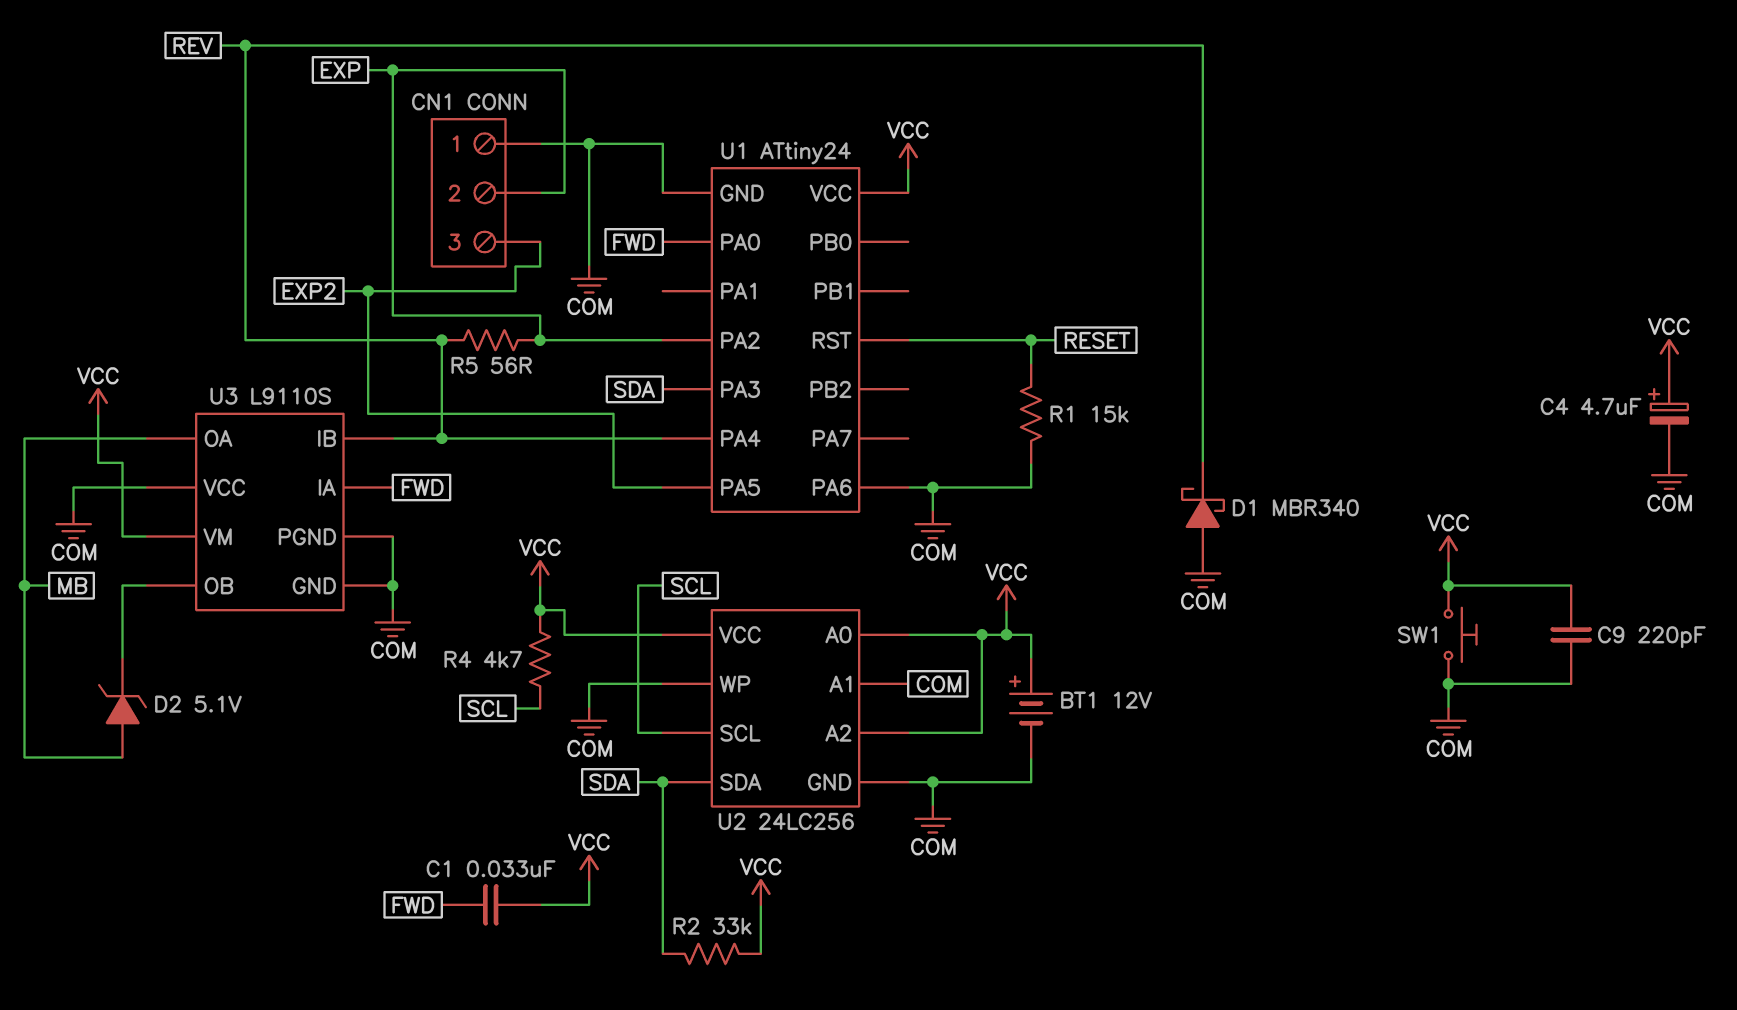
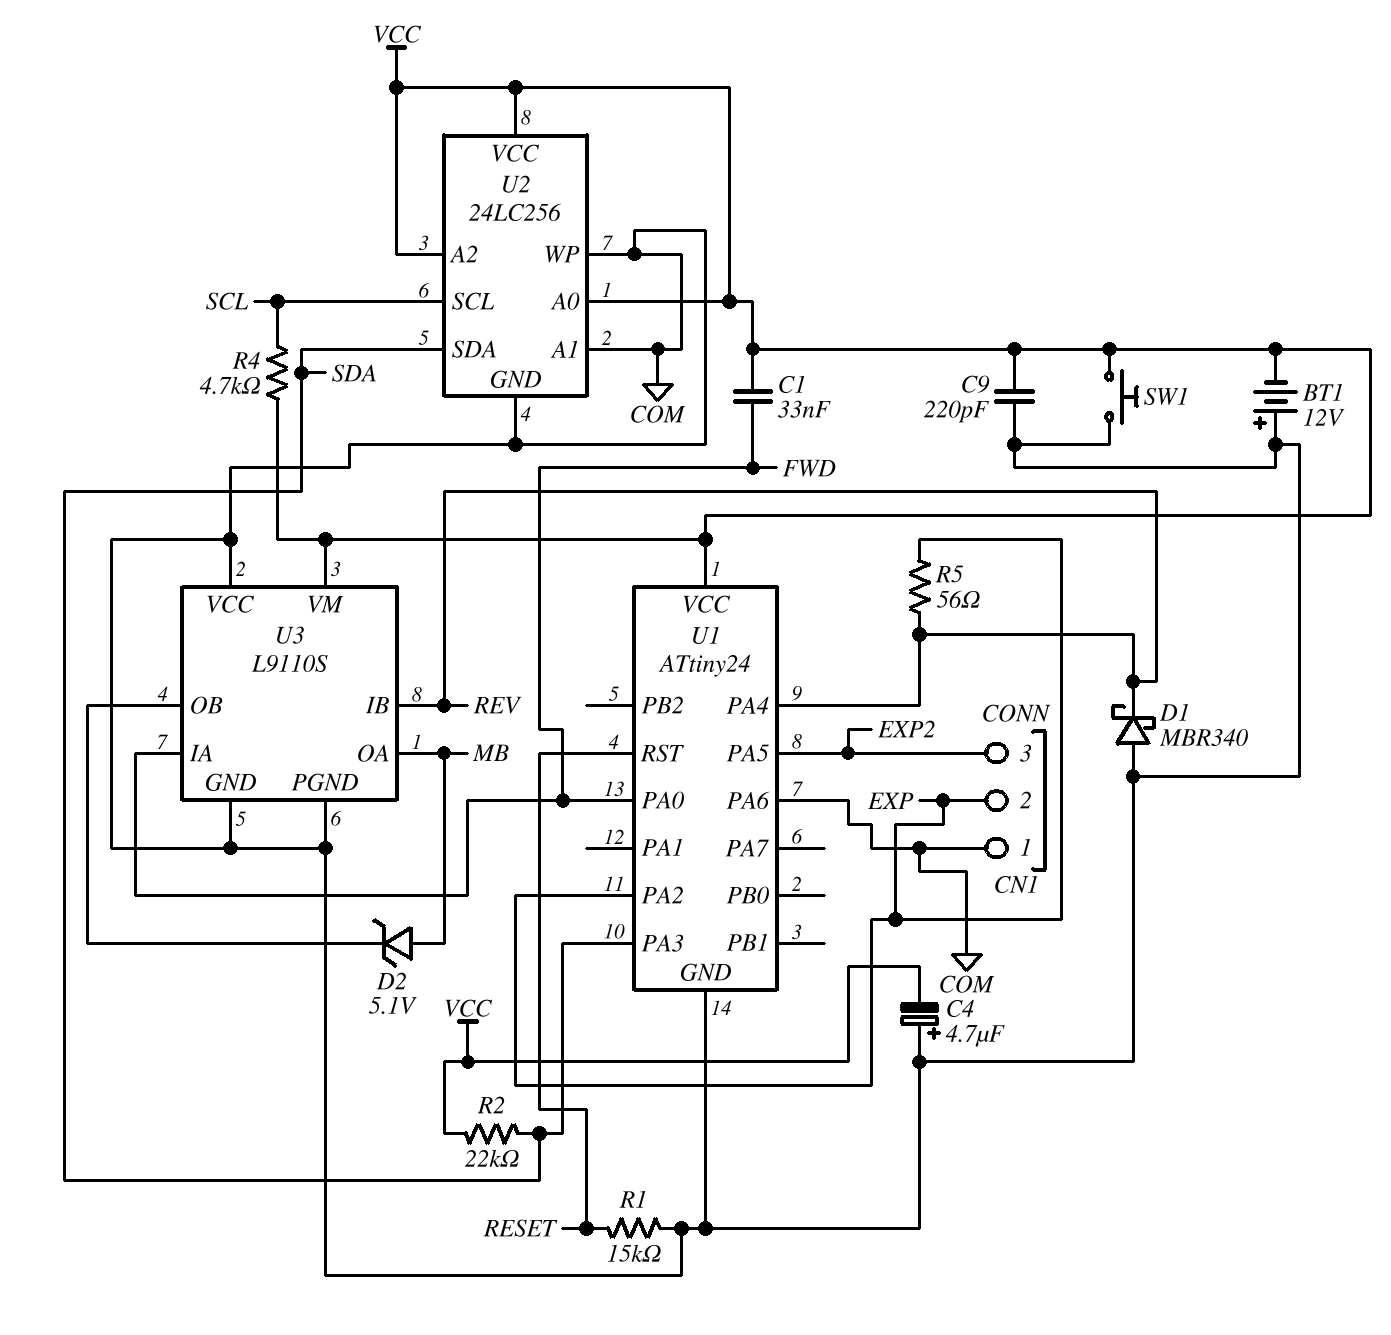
BT1: 12V (plus VCC, minus COM) -> 12V (plus COM, minus VCC)
C4: 4.7uF (plus VCC, minus COM) -> 4.7uF (plus COM, minus VCC)
R2: 33k (SDA, VCC) -> 22k (SDA, VCC)

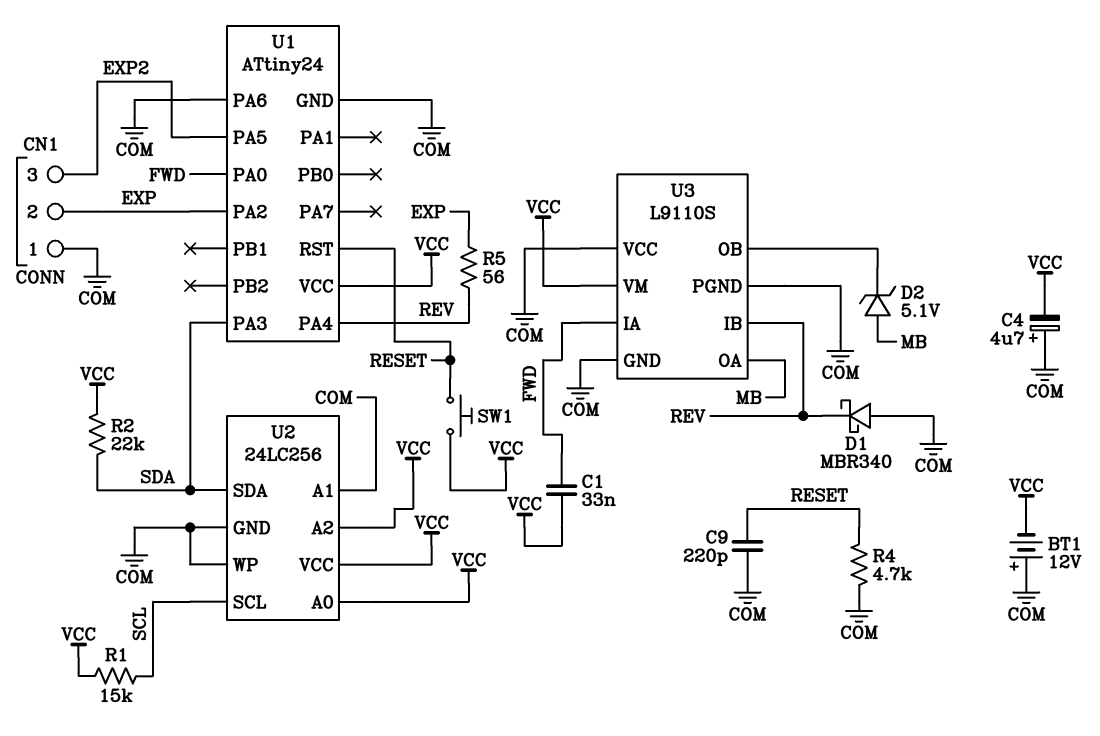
C9: 220pF (COM, VCC) -> 220pF (COM, RESET)
R1: 15k (COM, RESET) -> 15k (SCL, VCC)
R4: 4.7k (SCL, VCC) -> 4.7k (COM, RESET)
SW1: button (COM, VCC) -> button (RESET, VCC)

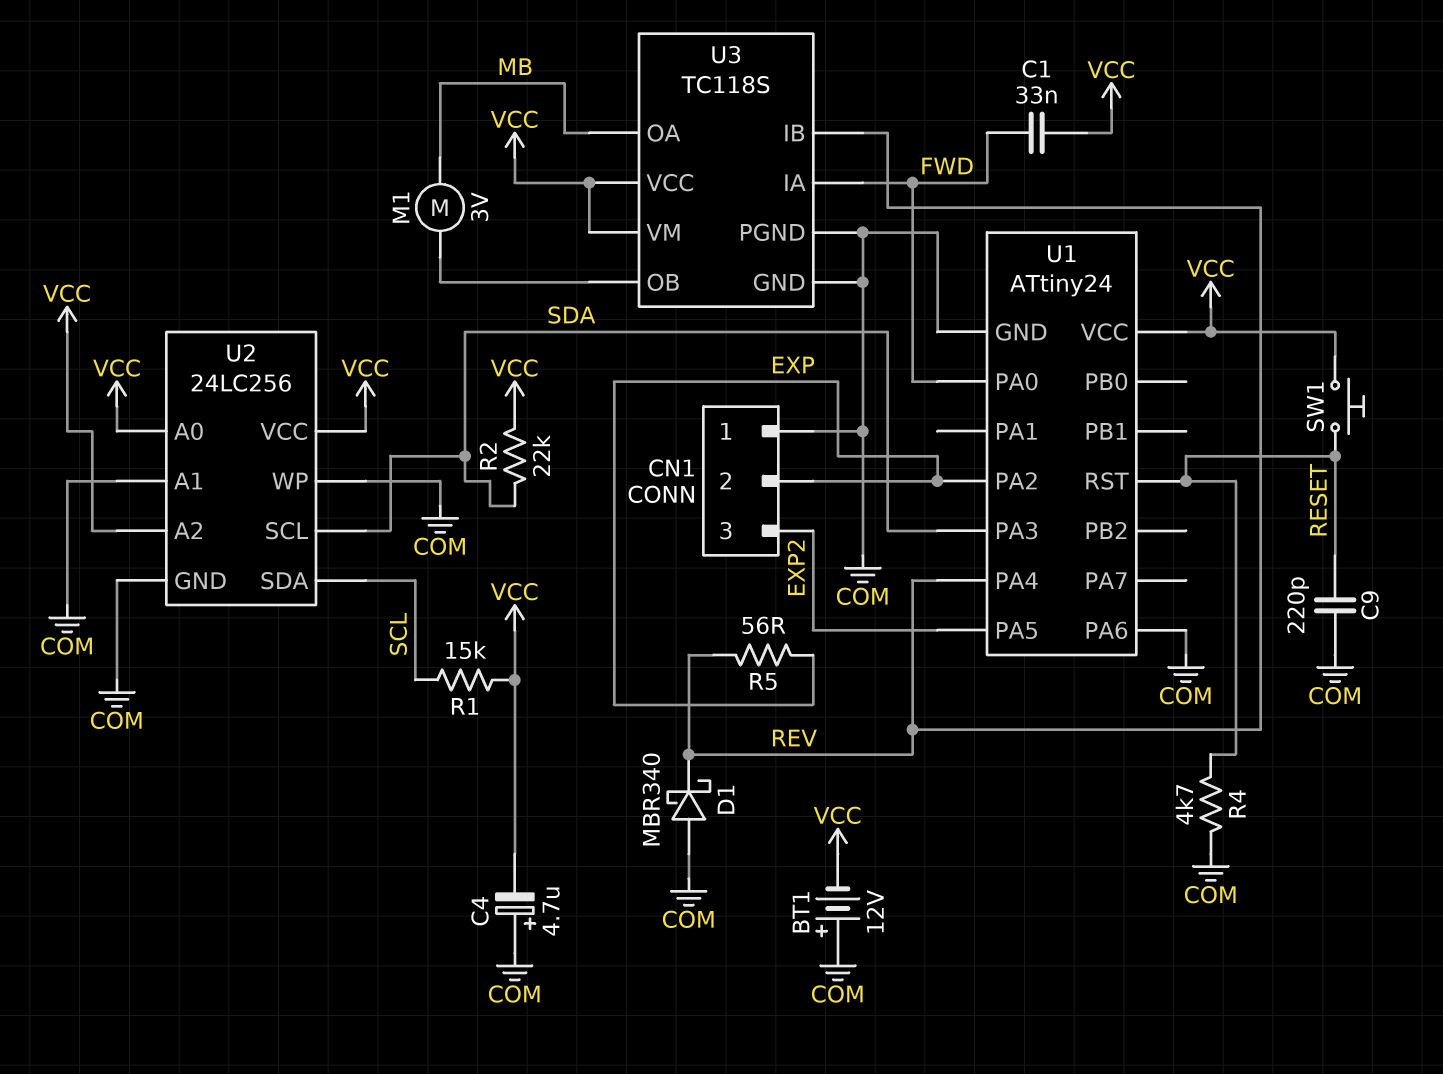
D2: zener 5.1V (A MB, K U3/OB) -> none
M1: none -> motor 3V (MB, U3/OB)
U2 pin SCL: SCL -> SDA
U2 pin SDA: SDA -> SCL
U3: L9110S -> TC118S
U3 pin VCC: COM -> VCC

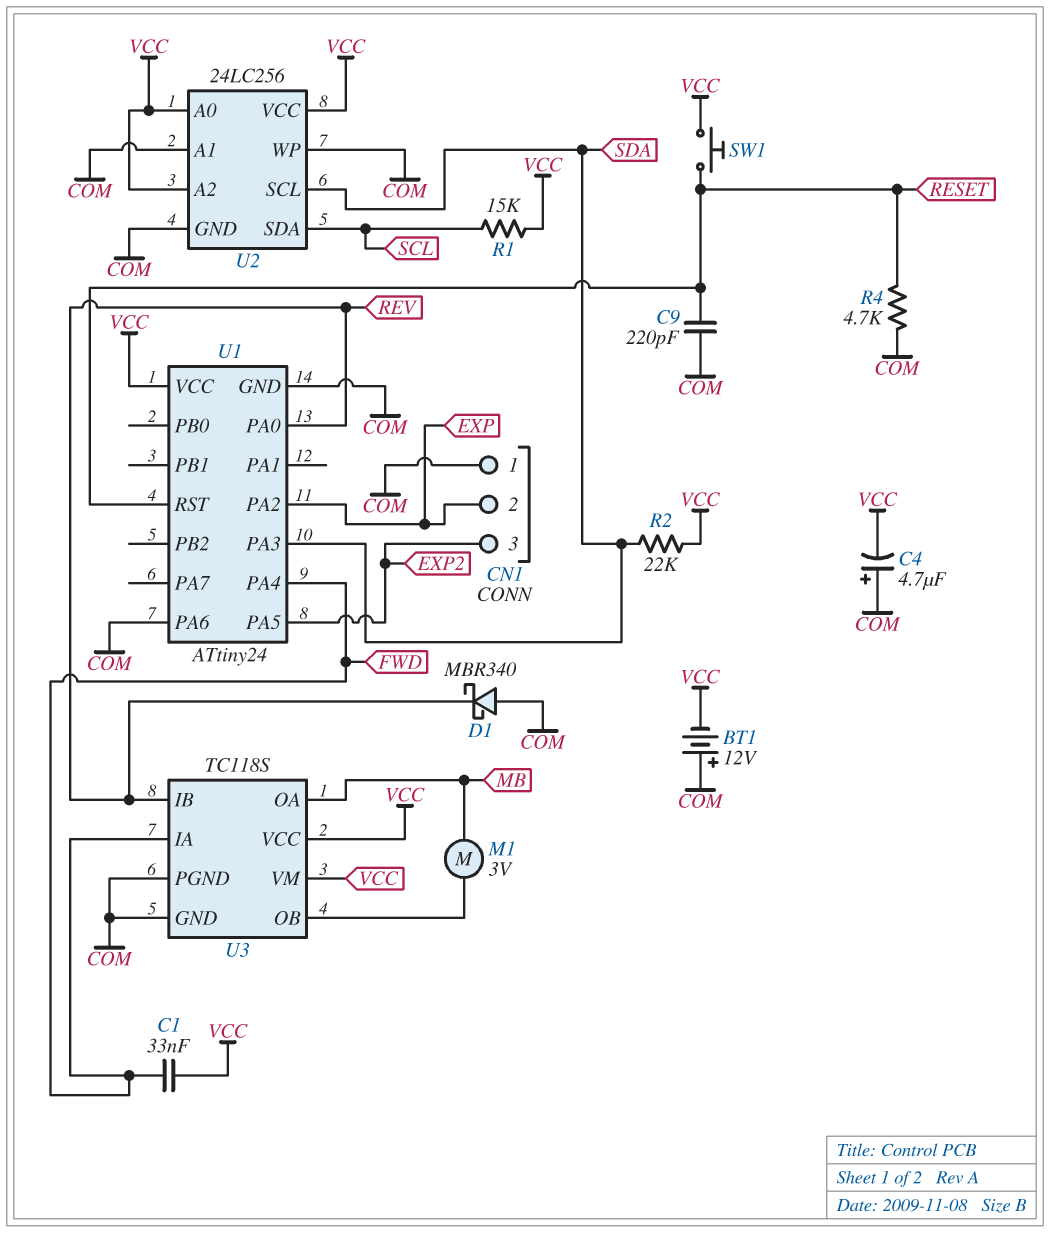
R5: 56 (EXP, REV) -> none
U1 pin PA0: FWD -> REV
U1 pin PA4: REV -> FWD

